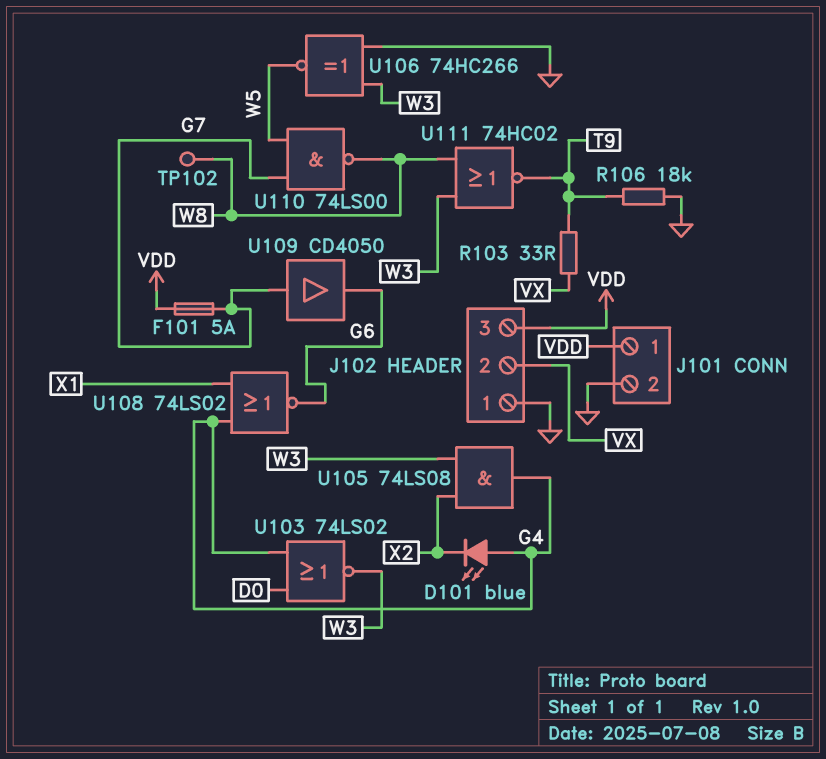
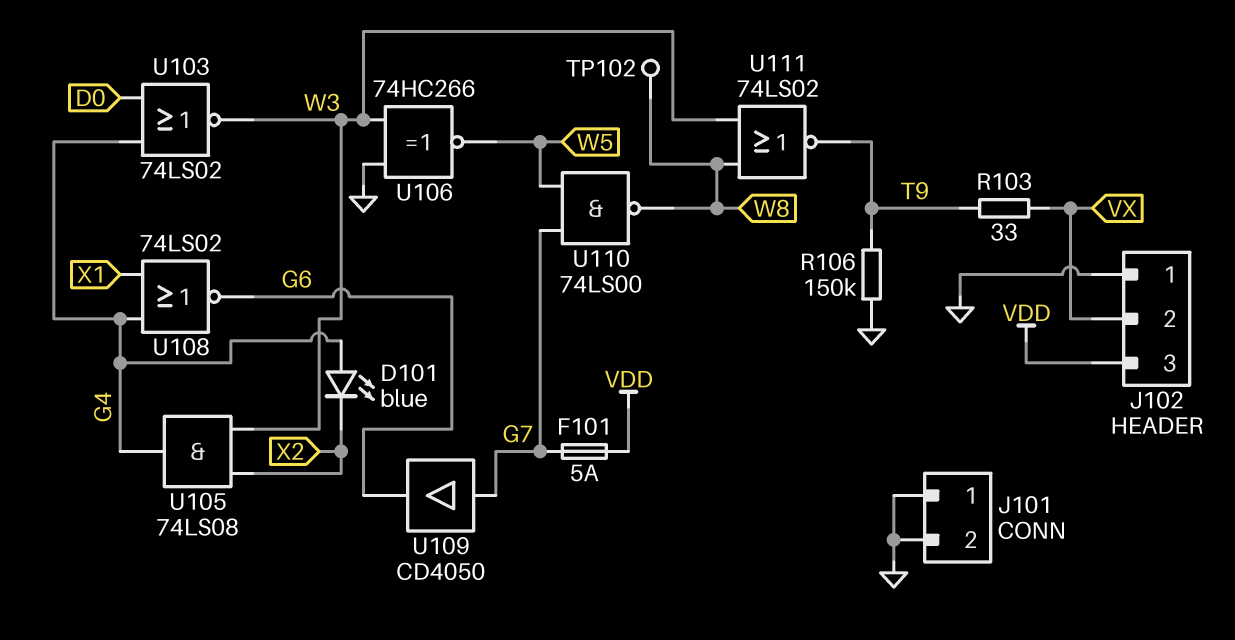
J101 pin 1: VDD -> GND
R106: 18k (GND, T9) -> 150k (GND, T9)
U111: NOR 74HC02 (in W3, in W8, out T9) -> NOR 74LS02 (in W3, in W8, out T9)

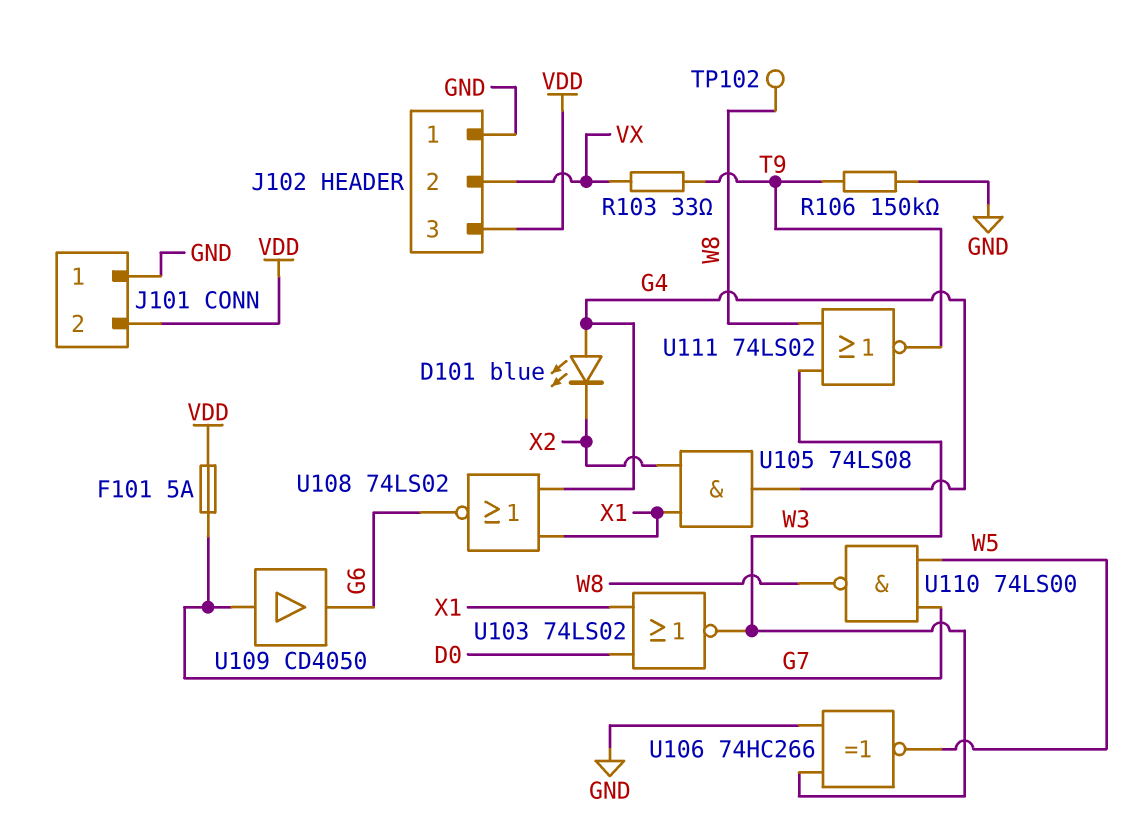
J101 pin 2: GND -> VDD
U103: NOR 74LS02 (in D0, in G4, out W3) -> NOR 74LS02 (in D0, in X1, out W3)
U105: AND 74LS08 (in W3, in X2, out G4) -> AND 74LS08 (in X1, in X2, out G4)

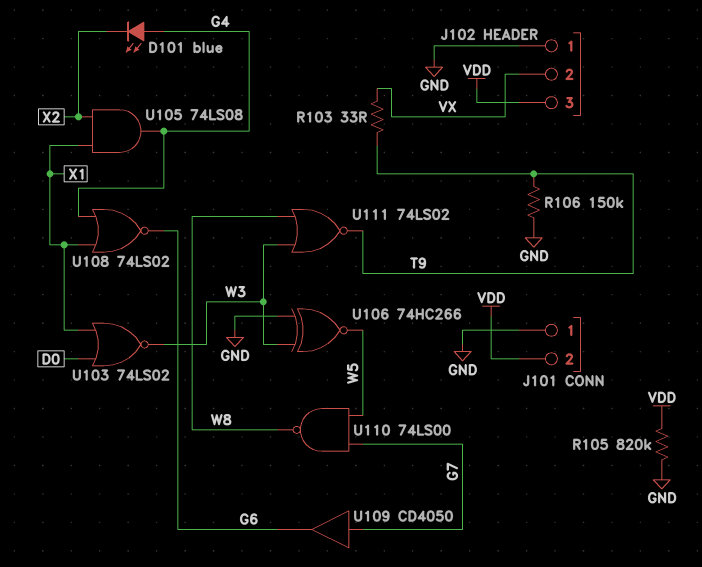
F101: 5A (G7, VDD) -> none
R105: none -> 820k (GND, VDD)
TP102: test point (W8) -> none

